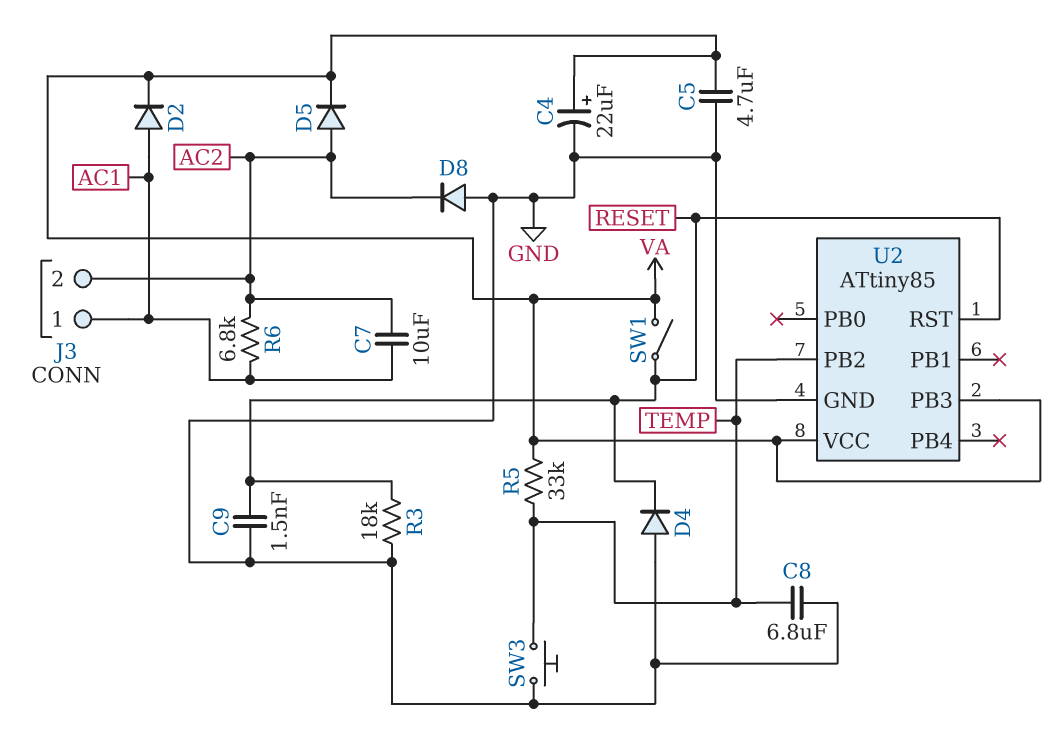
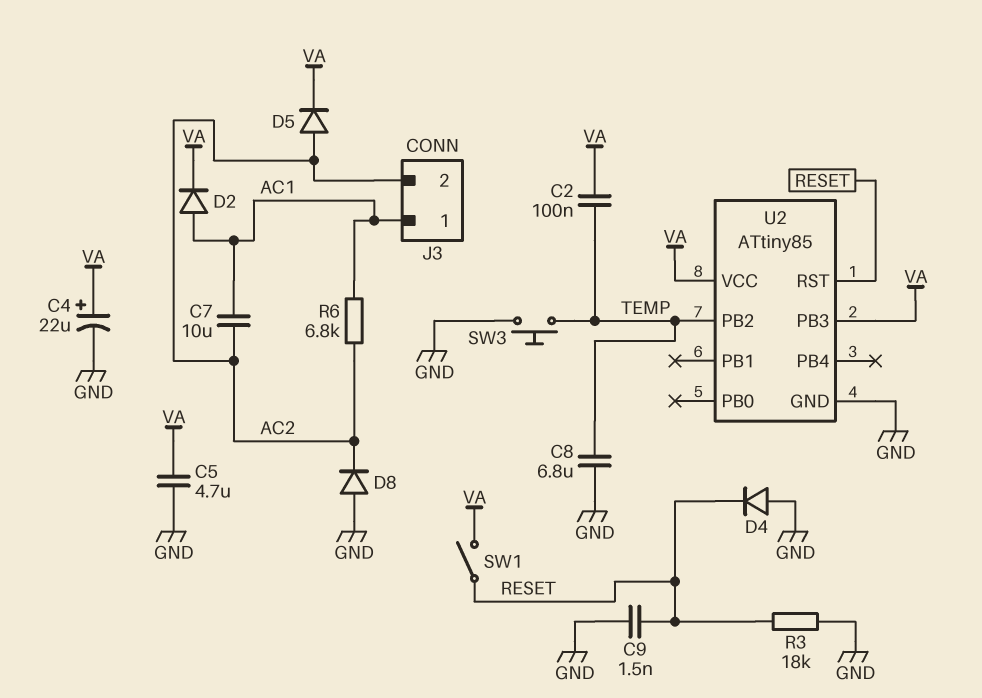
C2: none -> 100nF (TEMP, VA)
R5: 33k (TEMP, VA) -> none

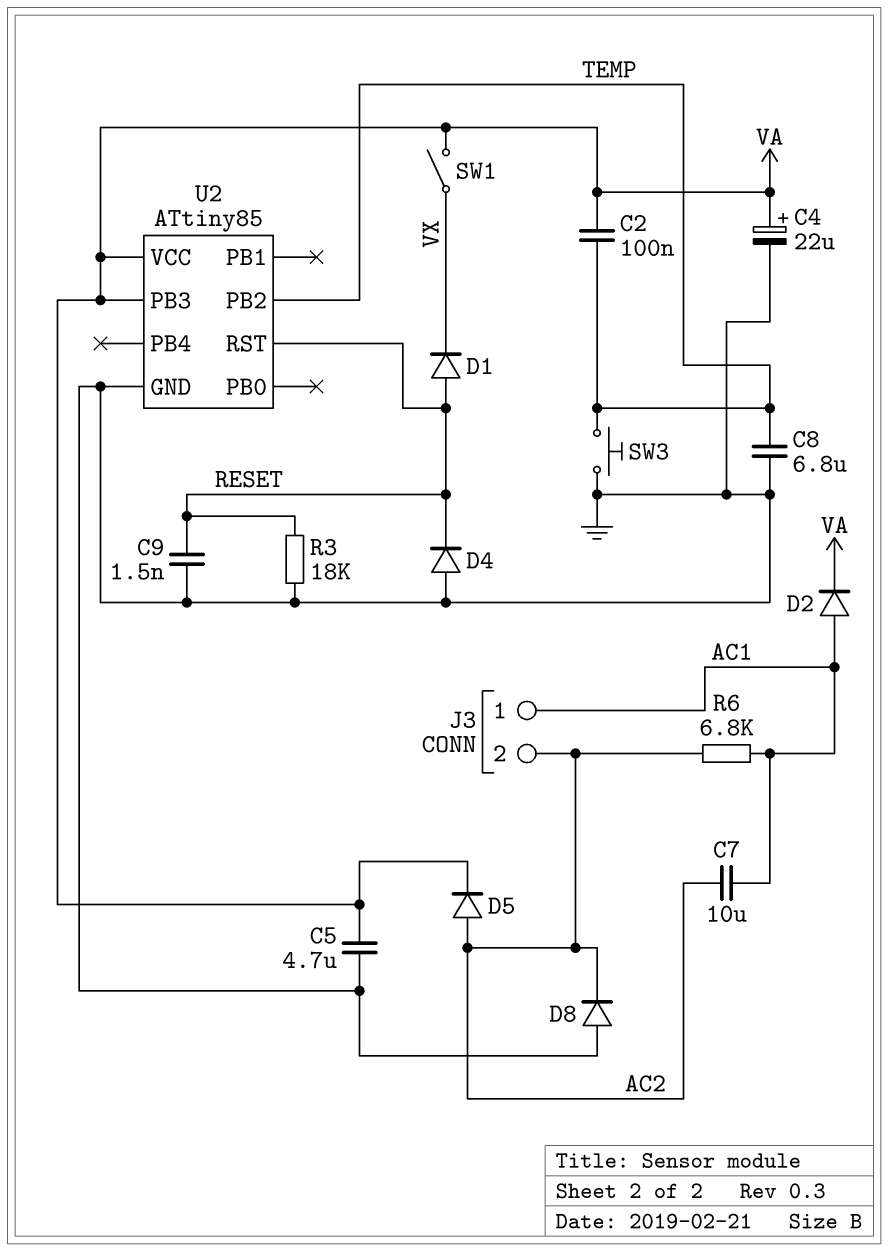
D1: none -> diode (A RESET, K VX)
SW1: switch (RESET, VA) -> switch (VA, VX)

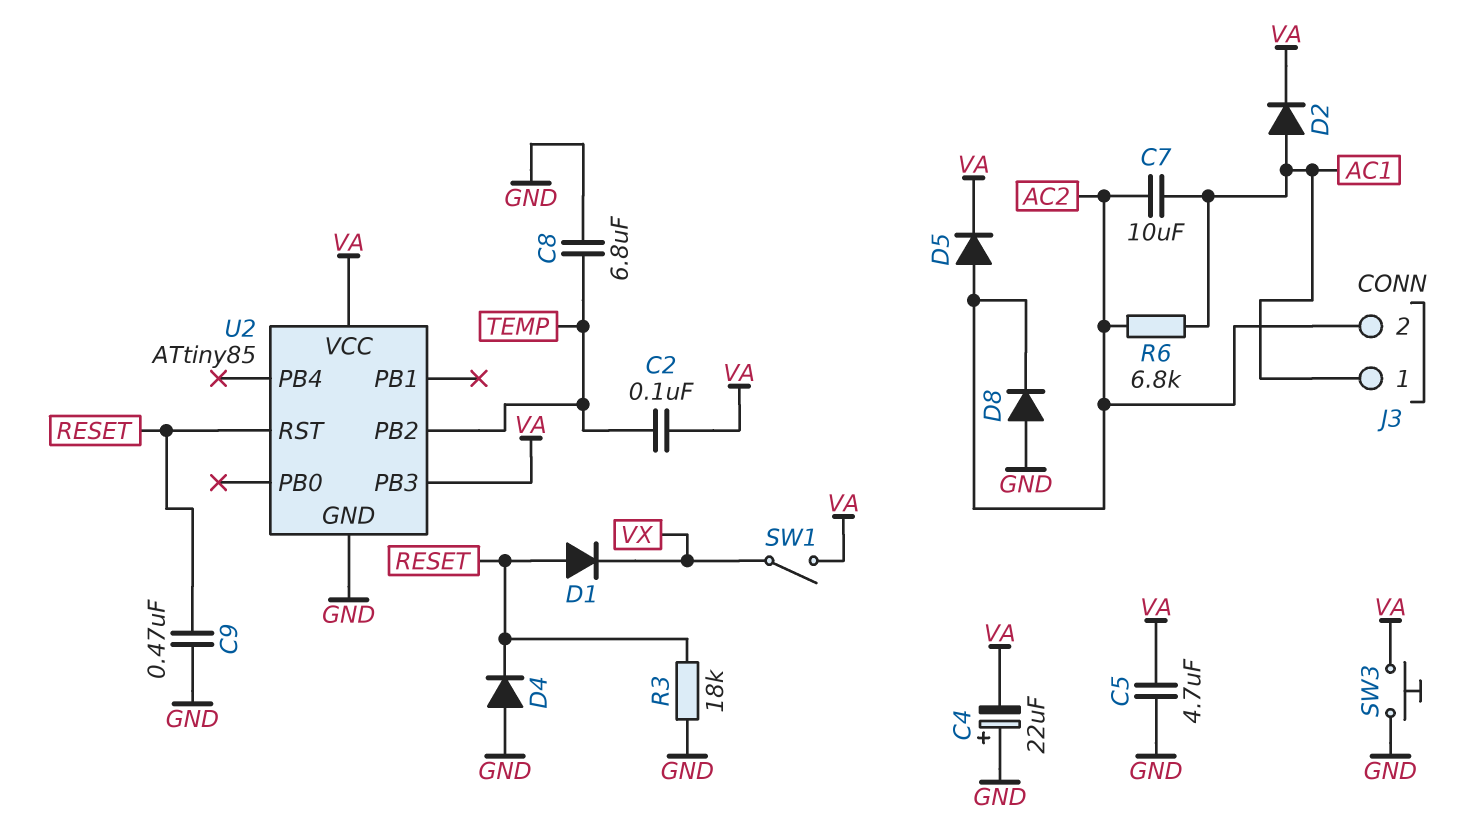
C4: 22uF (plus VA, minus GND) -> 22uF (plus GND, minus VA)
C9: 1.5nF (GND, RESET) -> 470nF (GND, RESET)
SW3: button (GND, TEMP) -> button (GND, VA)

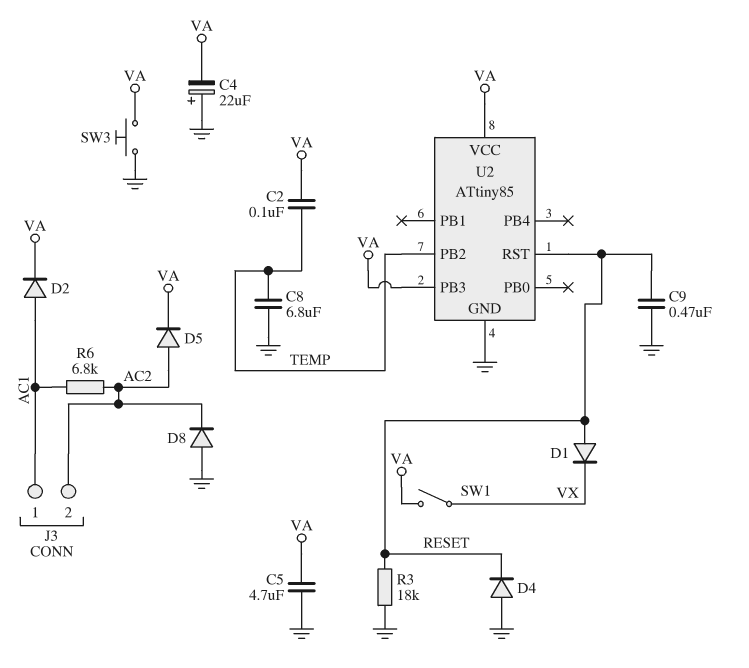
C7: 10uF (AC1, AC2) -> none

